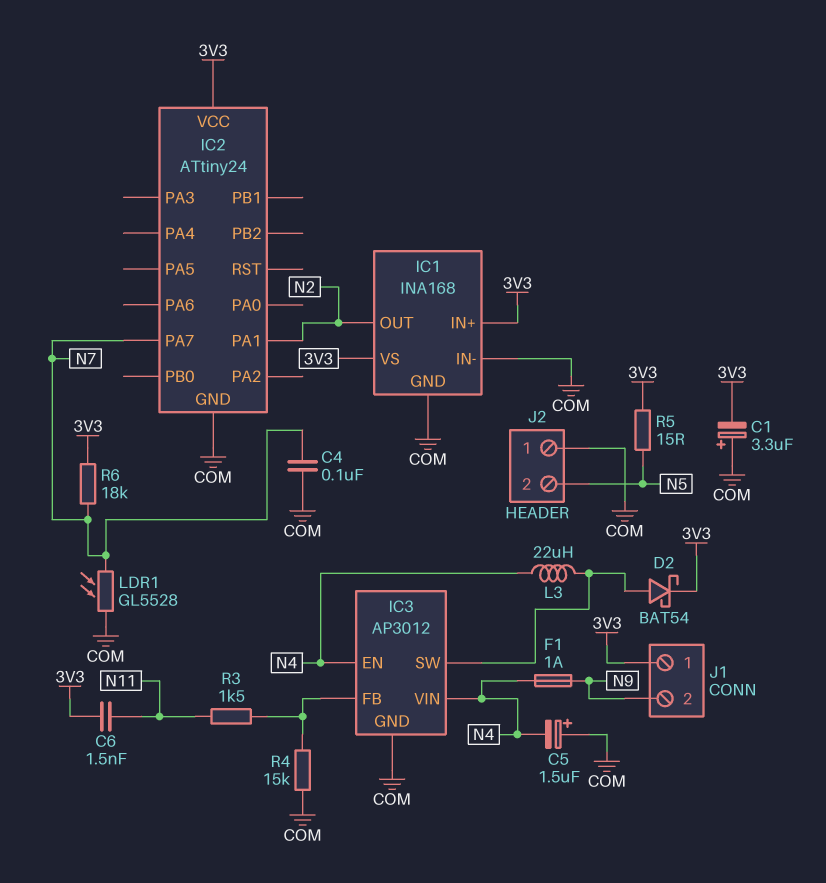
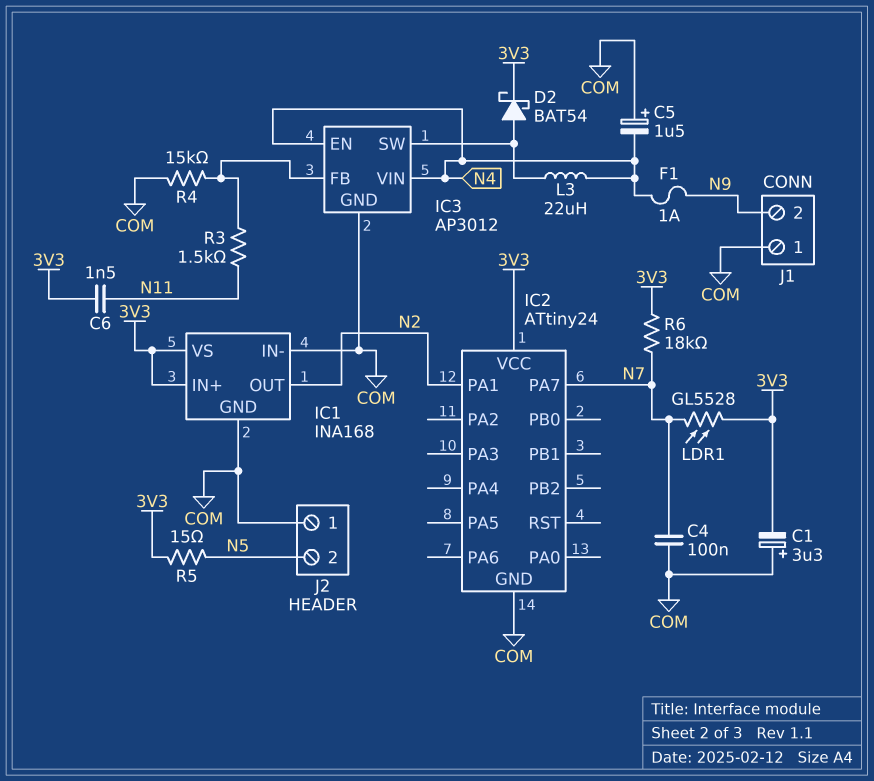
J1 pin 1: 3V3 -> COM
LDR1: GL5528 (COM, N7) -> GL5528 (3V3, N7)

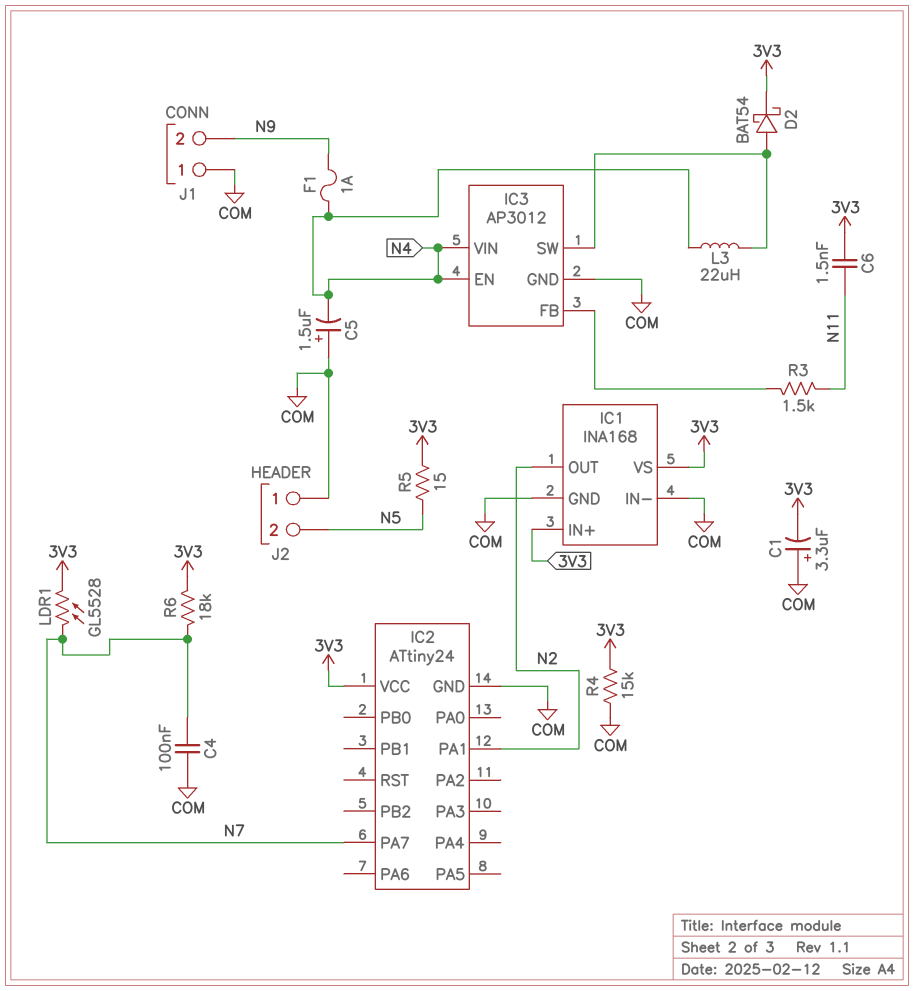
R4: 15k (COM, IC3/FB) -> 15k (3V3, COM)

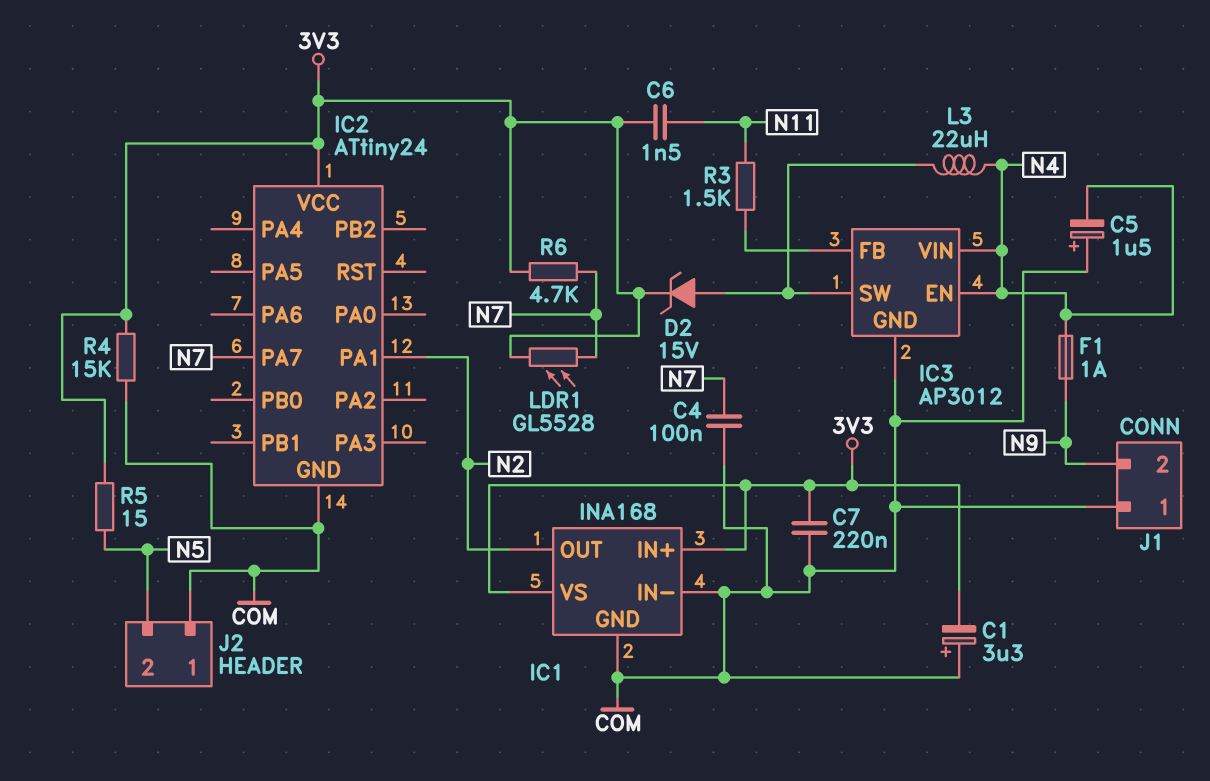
C7: none -> 220nF (3V3, COM)
D2: schottky BAT54 (A IC3/SW, K 3V3) -> zener 15V (A IC3/SW, K 3V3)
R6: 18k (3V3, N7) -> 4.7k (3V3, N7)

